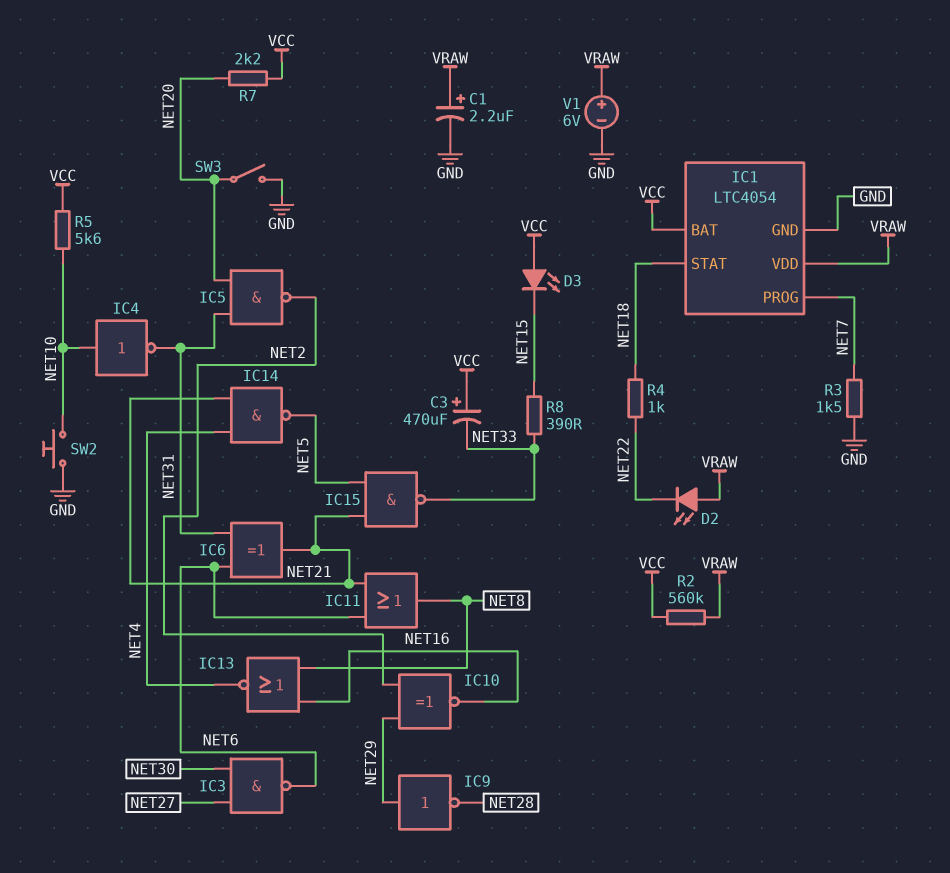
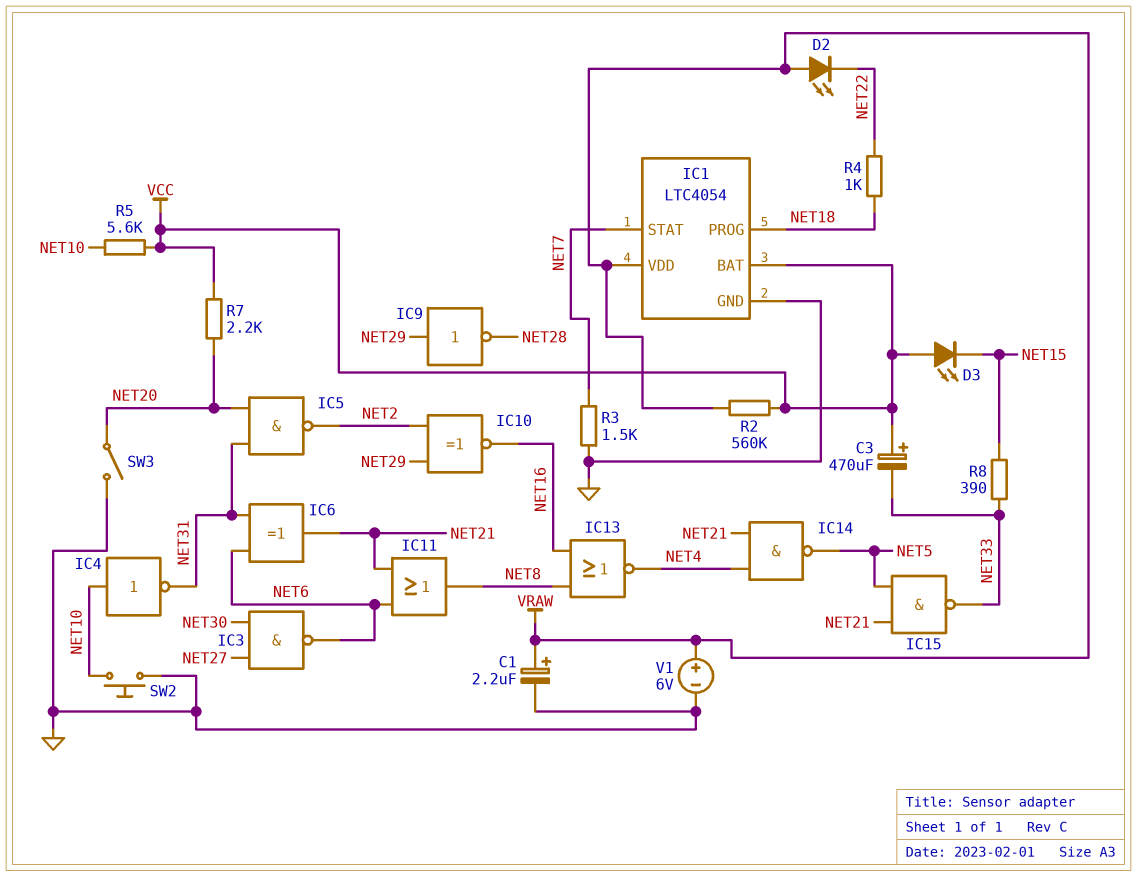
IC1 pin PROG: NET7 -> NET18
IC1 pin STAT: NET18 -> NET7

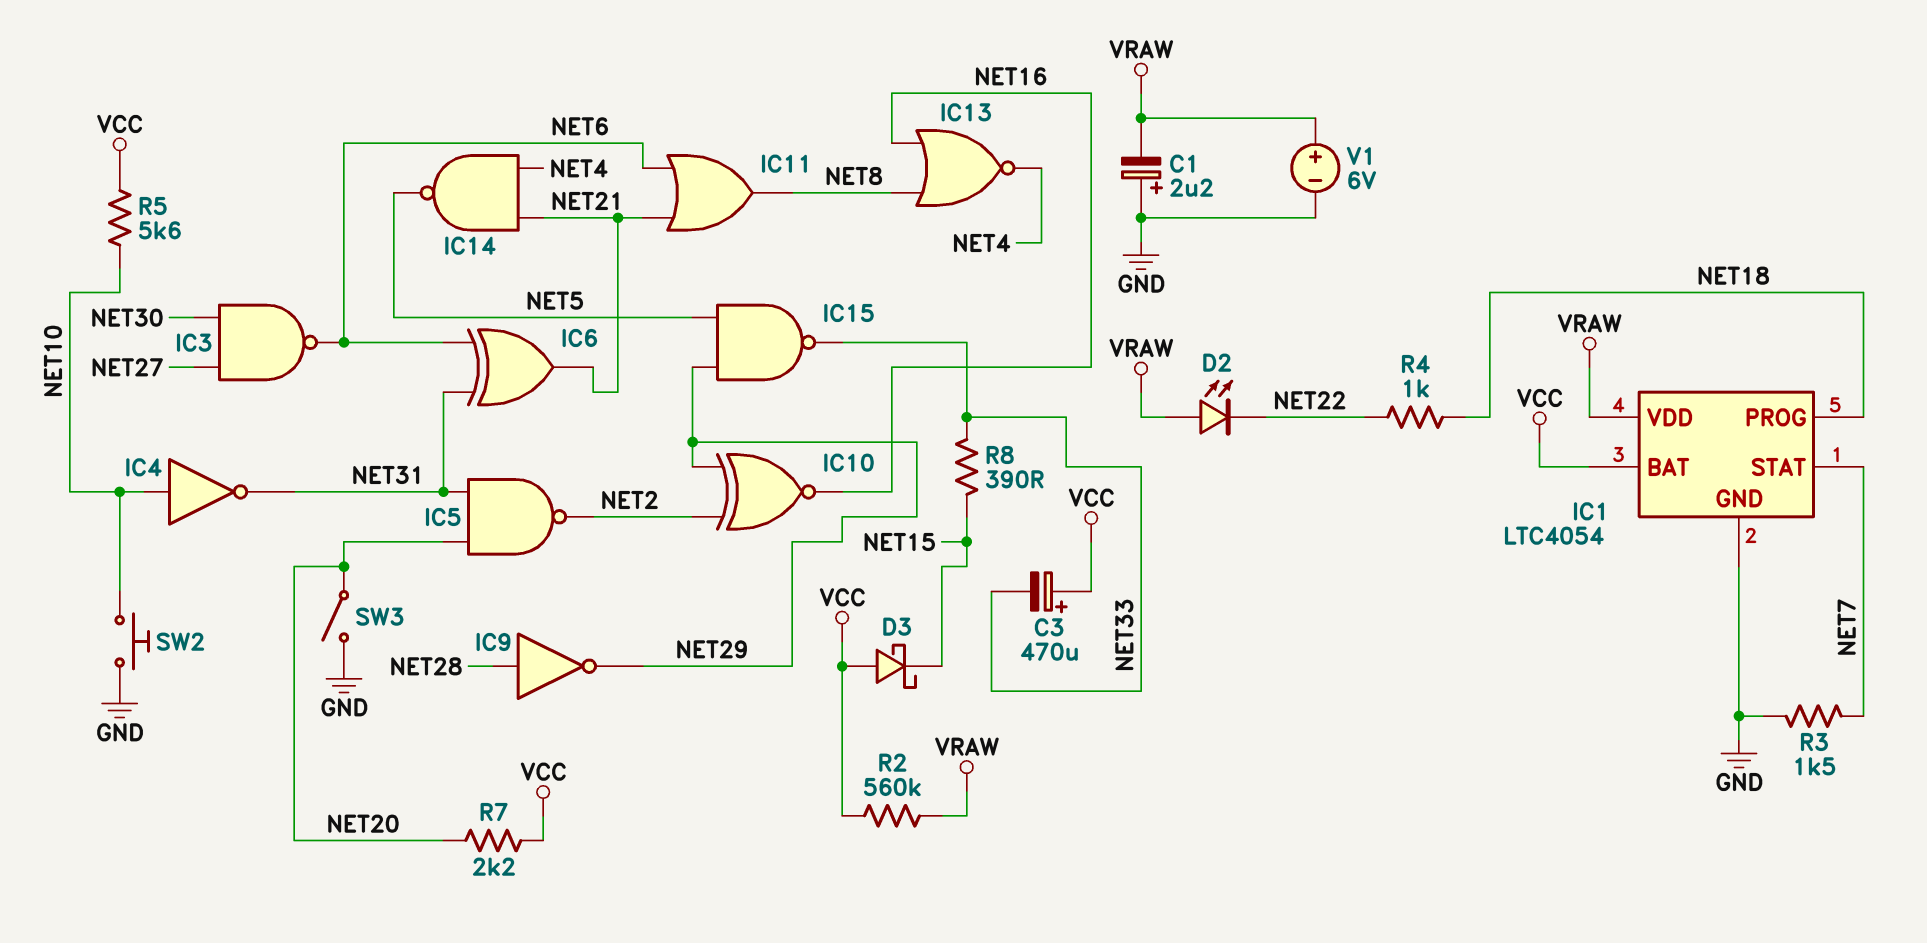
C1: 2.2uF (plus VRAW, minus GND) -> 2.2uF (plus GND, minus VRAW)
D3: LED (A VCC, K NET15) -> schottky (A VCC, K NET15)
IC9: NOT (in NET29, out NET28) -> NOT (in NET28, out NET29)
IC15: NAND (in NET5, in NET21, out NET33) -> NAND (in NET5, in NET29, out NET33)

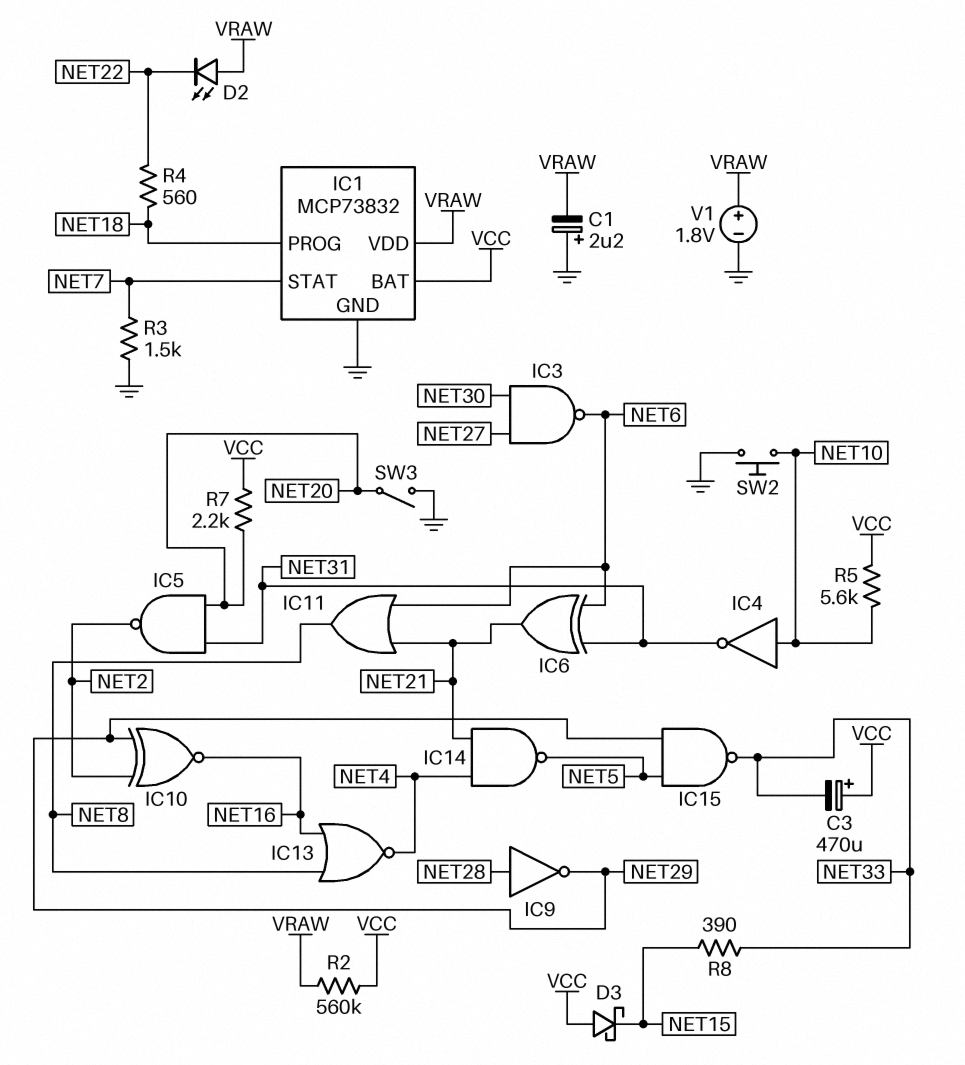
IC1: LTC4054 -> MCP73832
R4: 1k (NET18, NET22) -> 560 (NET18, NET22)
V1: 6V (plus VRAW, minus GND) -> 1.8V (plus VRAW, minus GND)

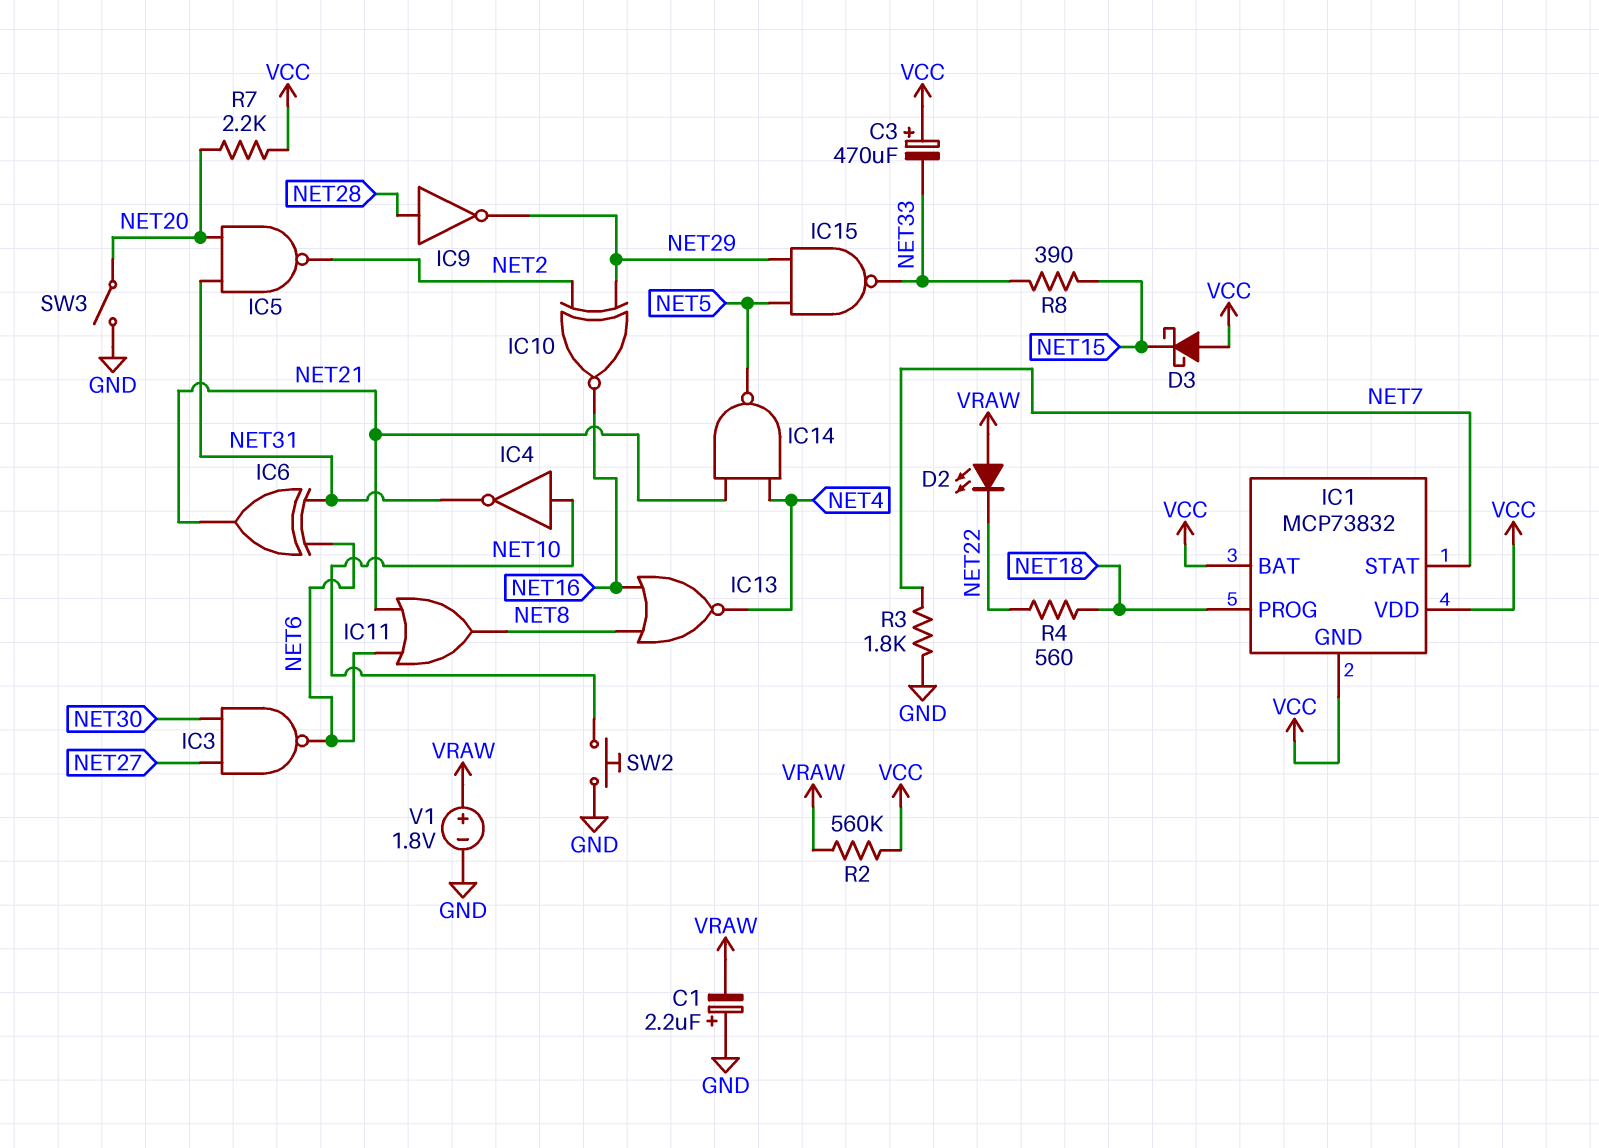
IC1 pin GND: GND -> VCC
IC1 pin VDD: VRAW -> VCC
R3: 1.5k (GND, NET7) -> 1.8k (GND, NET7)
R5: 5.6k (NET10, VCC) -> none

